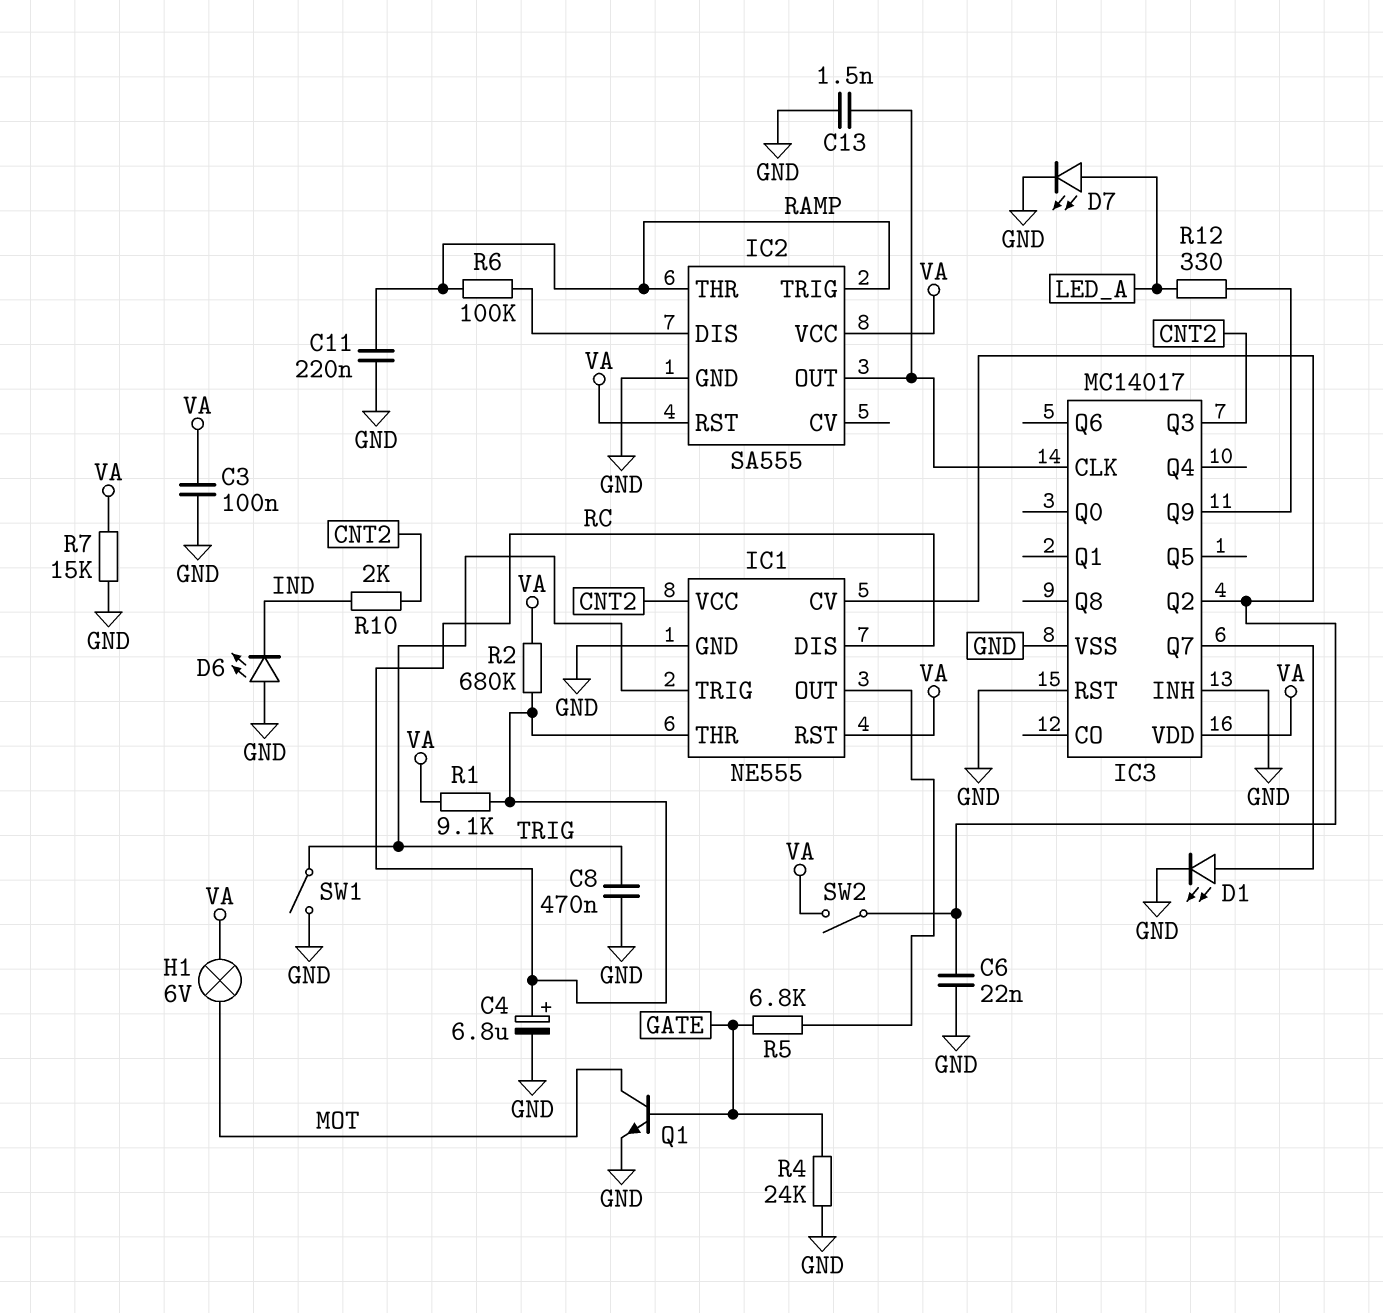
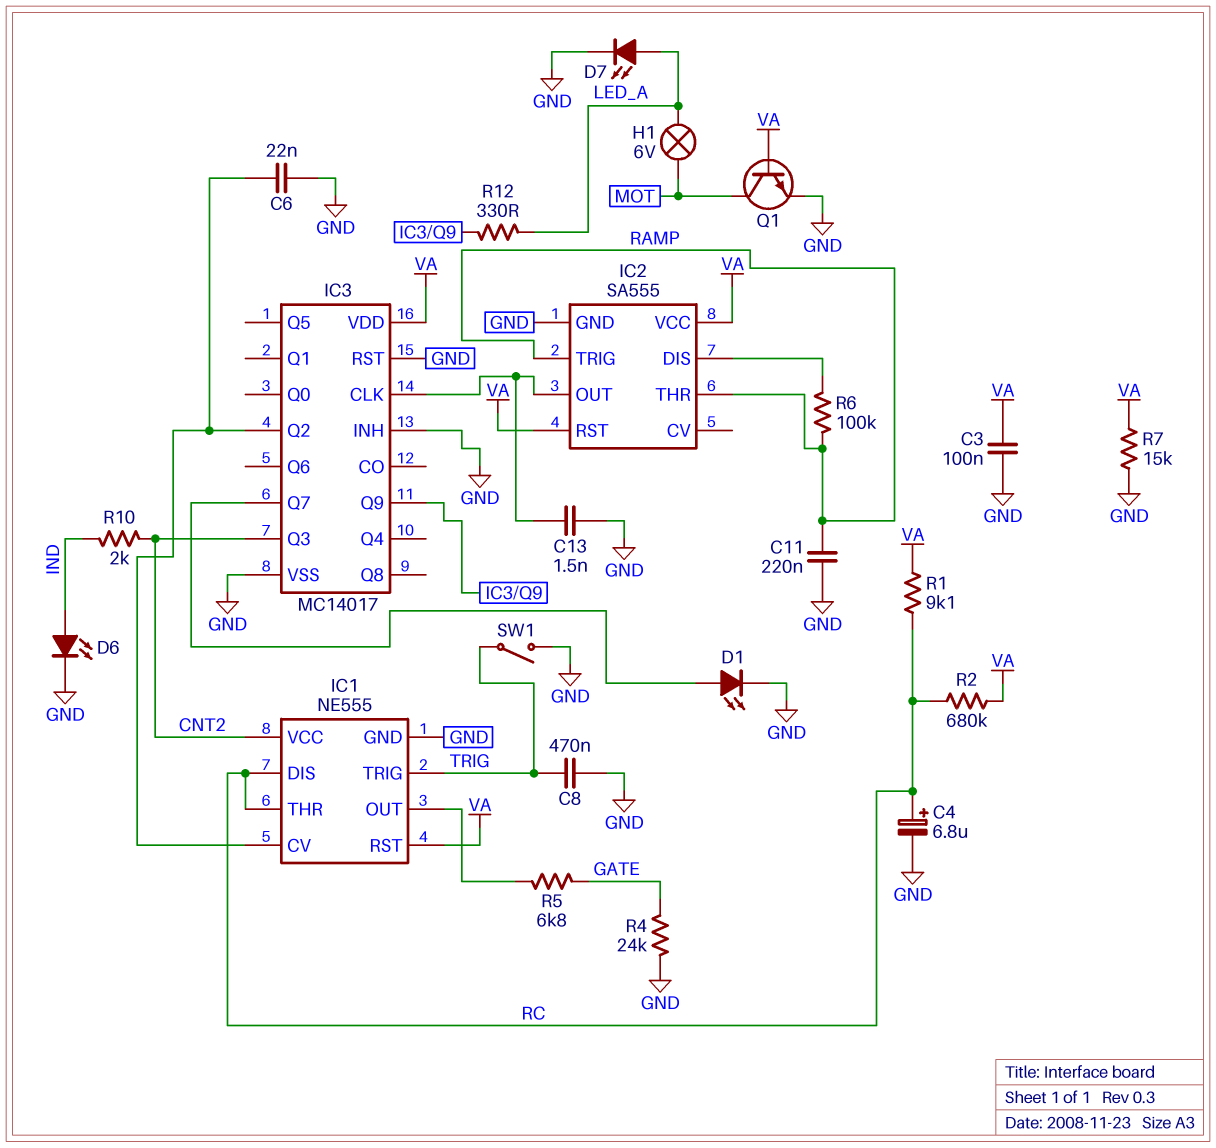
D6: LED (A GND, K IND) -> LED (A IND, K GND)
H1: lamp 6V (MOT, VA) -> lamp 6V (LED_A, MOT)
Q1: NPN (B GATE, C MOT, E GND) -> NPN (B VA, C MOT, E GND)
SW2: switch (IC1/CV, VA) -> none

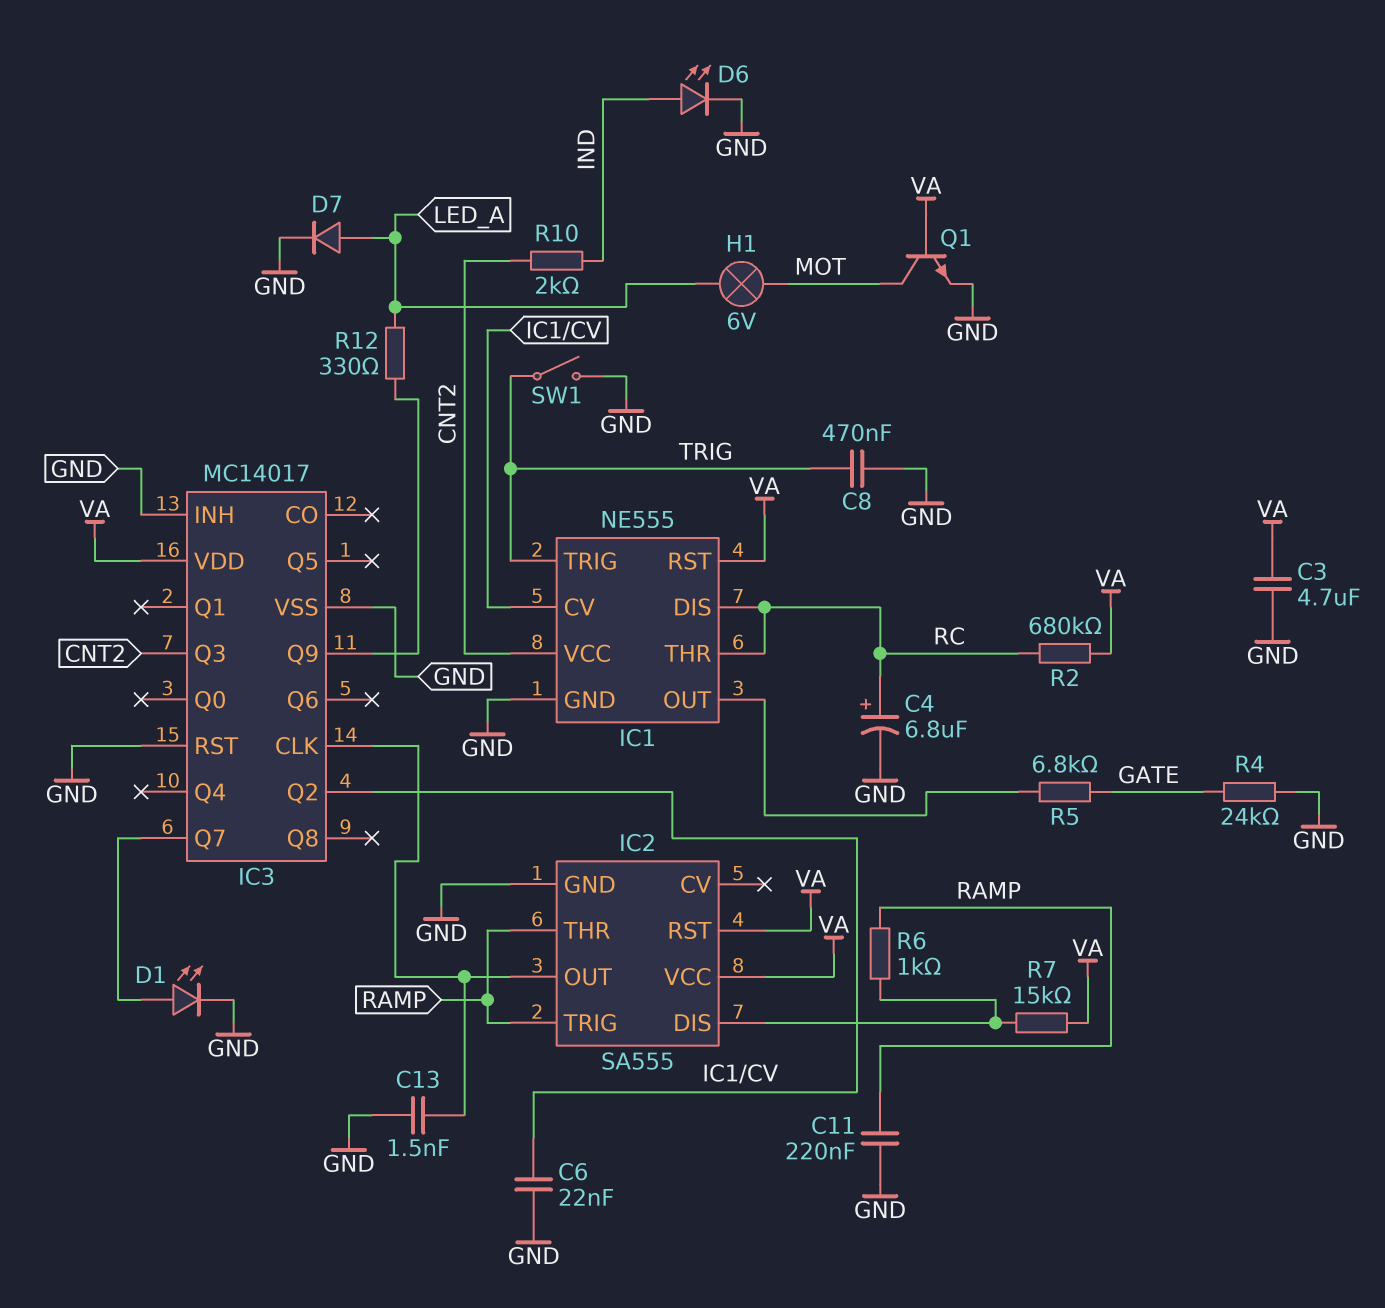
C3: 100nF (GND, VA) -> 4.7uF (GND, VA)
D7: LED (A LED_A, K GND) -> diode (A LED_A, K GND)
R1: 9.1k (RC, VA) -> none
R6: 100k (IC2/DIS, RAMP) -> 1k (IC2/DIS, RAMP)
R7: 15k (GND, VA) -> 15k (IC2/DIS, VA)

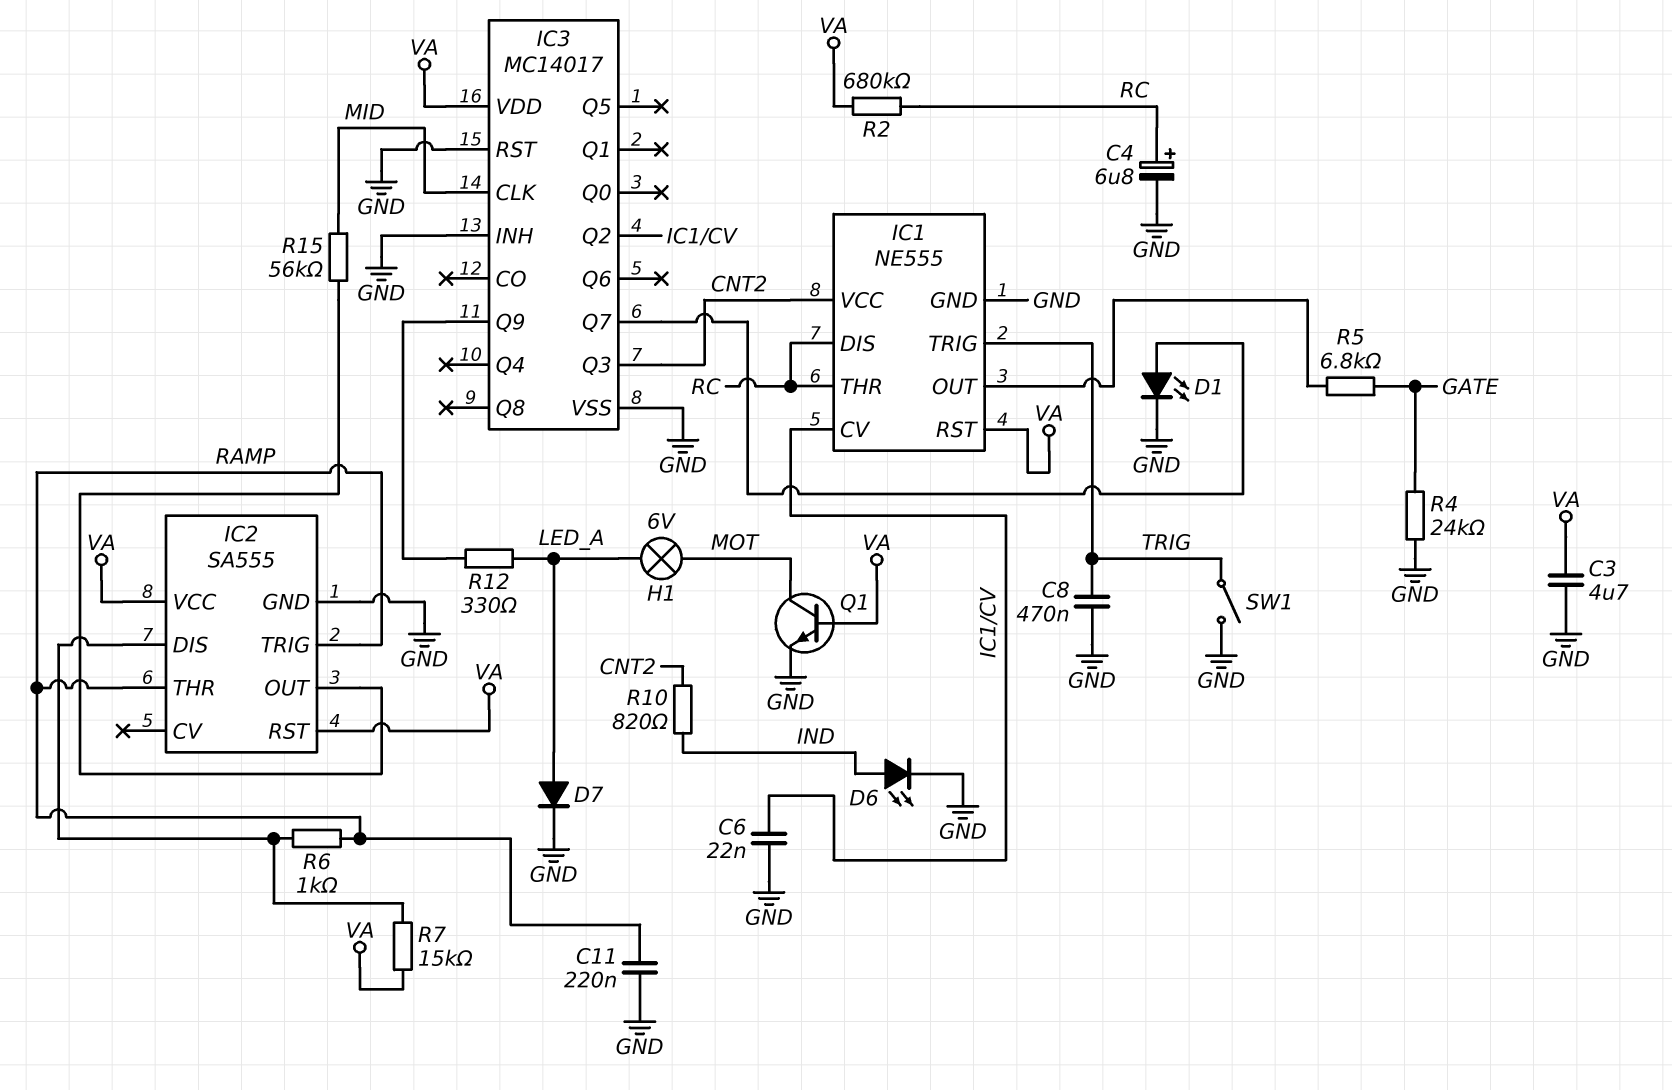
C13: 1.5nF (GND, IC2/OUT) -> none
IC3 pin CLK: IC2/OUT -> MID
R10: 2k (CNT2, IND) -> 820 (CNT2, IND)
R15: none -> 56k (IC2/OUT, MID)

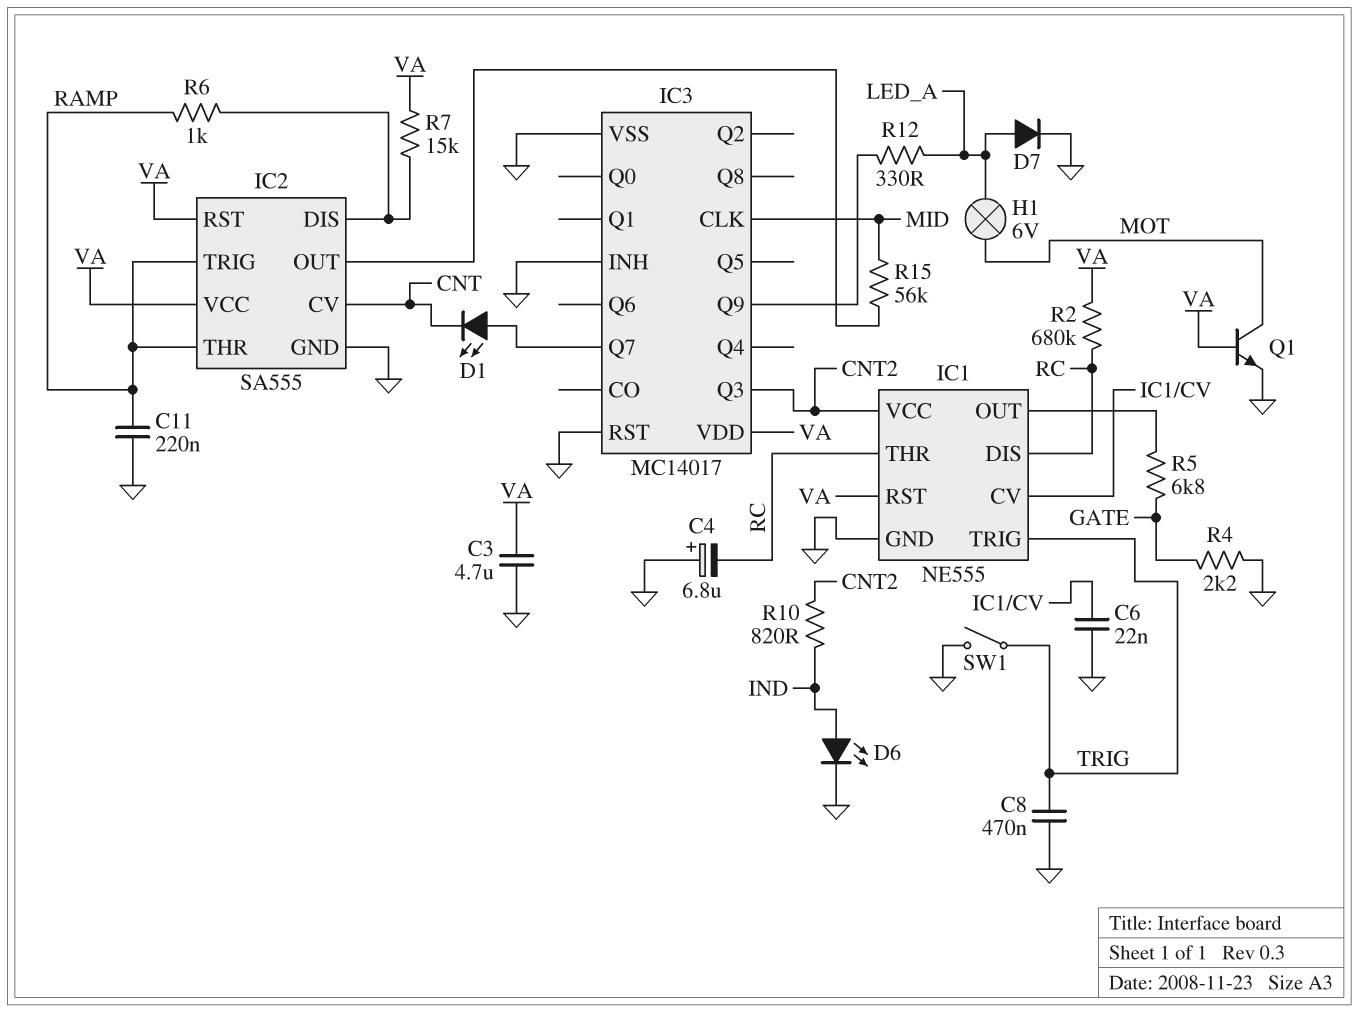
C4: 6.8uF (plus RC, minus GND) -> 6.8uF (plus GND, minus RC)
D1: LED (A IC3/Q7, K GND) -> LED (A IC3/Q7, K CNT)
IC2 pin CV: none -> CNT
IC3 pin Q2: IC1/CV -> none
R4: 24k (GATE, GND) -> 2.2k (GATE, GND)

